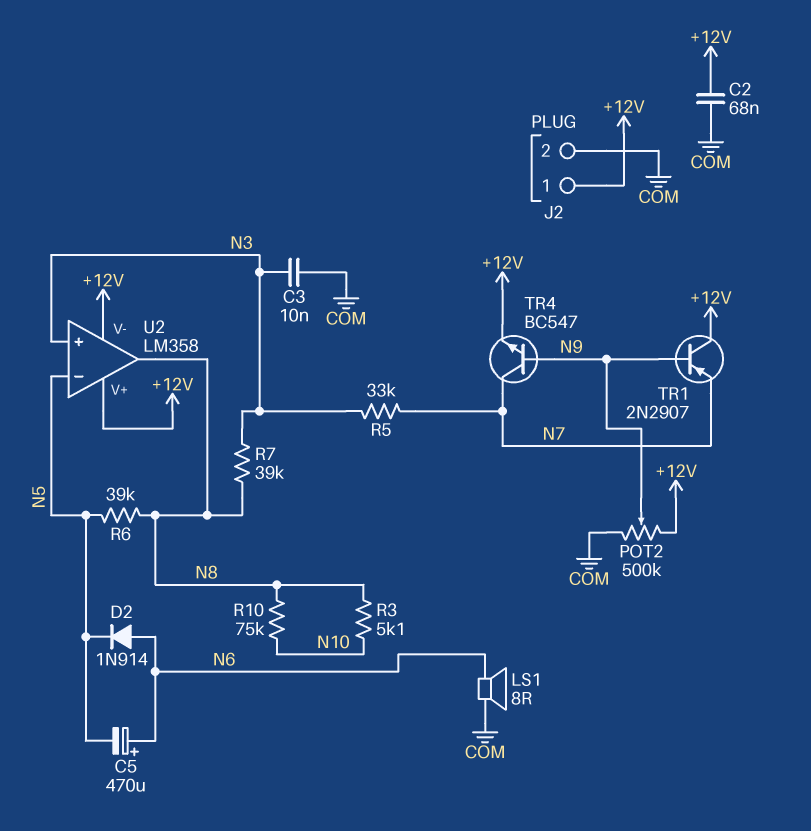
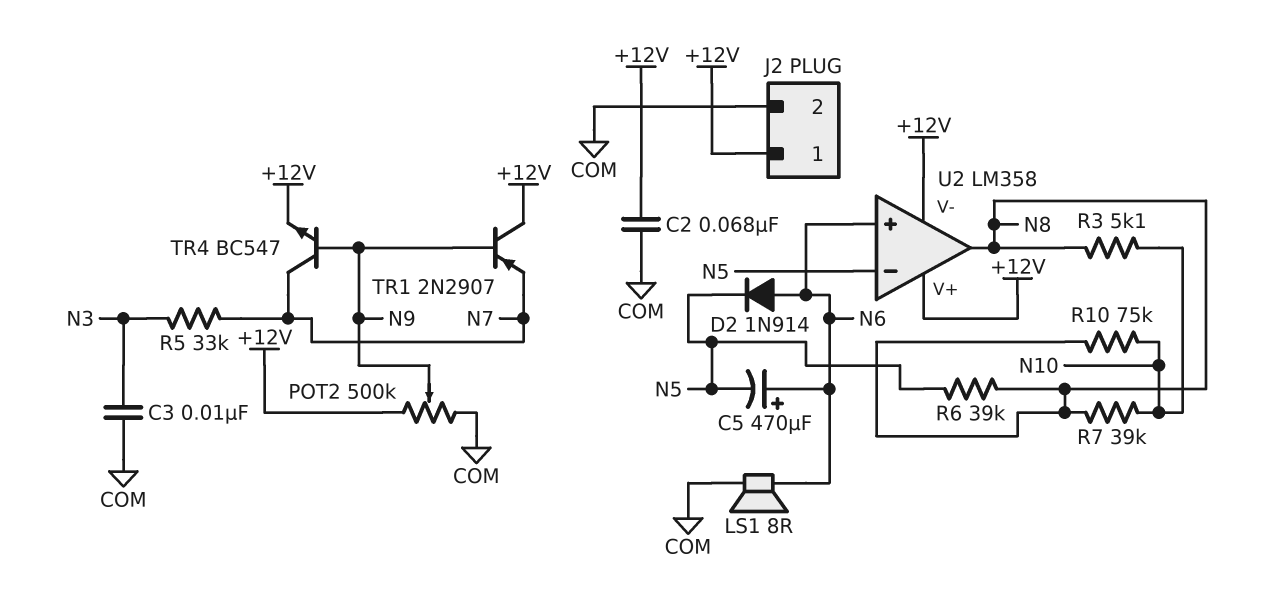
R7: 39k (N3, N8) -> 39k (N8, N10)
U2 pin in+: N3 -> N6

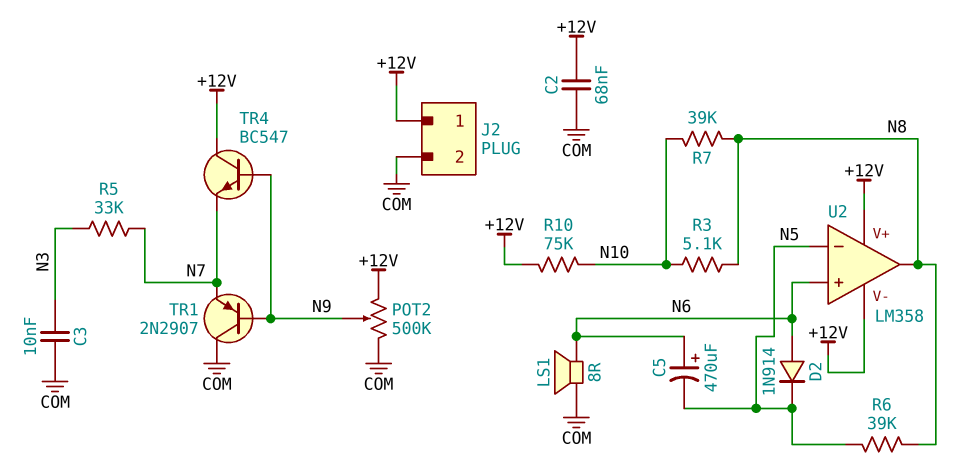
R10: 75k (N8, N10) -> 75k (+12V, N10)
TR1: PNP 2N2907 (B N9, C +12V, E N7) -> PNP 2N2907 (B N9, C COM, E N7)
TR4: NPN BC547 (B N9, C N7, E +12V) -> NPN BC547 (B N9, C +12V, E N7)

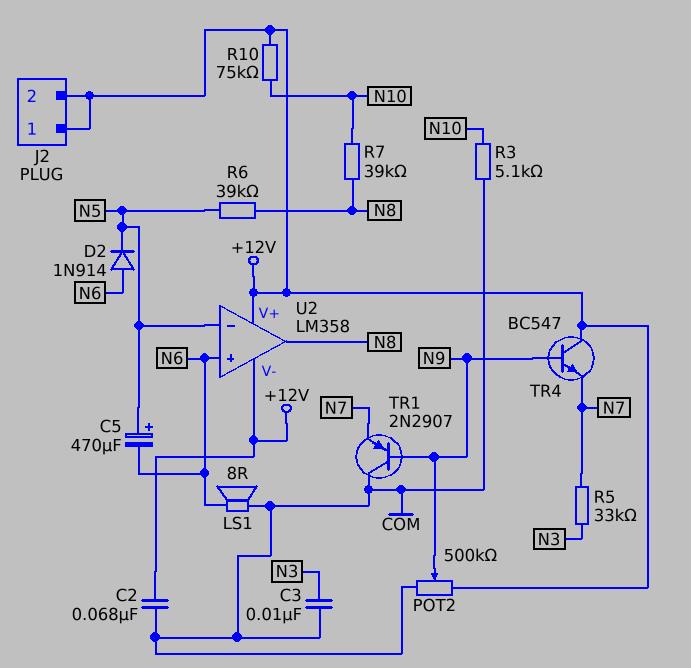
C5: 470uF (plus N6, minus N5) -> 470uF (plus N5, minus N6)
J2 pin 2: COM -> +12V
R3: 5.1k (N8, N10) -> 5.1k (COM, N10)

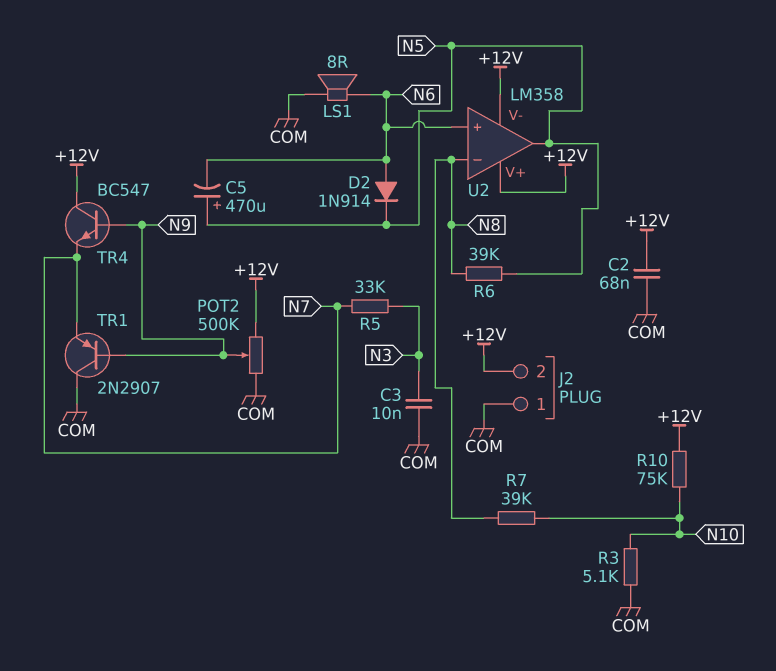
J2 pin 1: +12V -> COM
U2 pin in-: N5 -> N8
U2 pin out: N8 -> N5

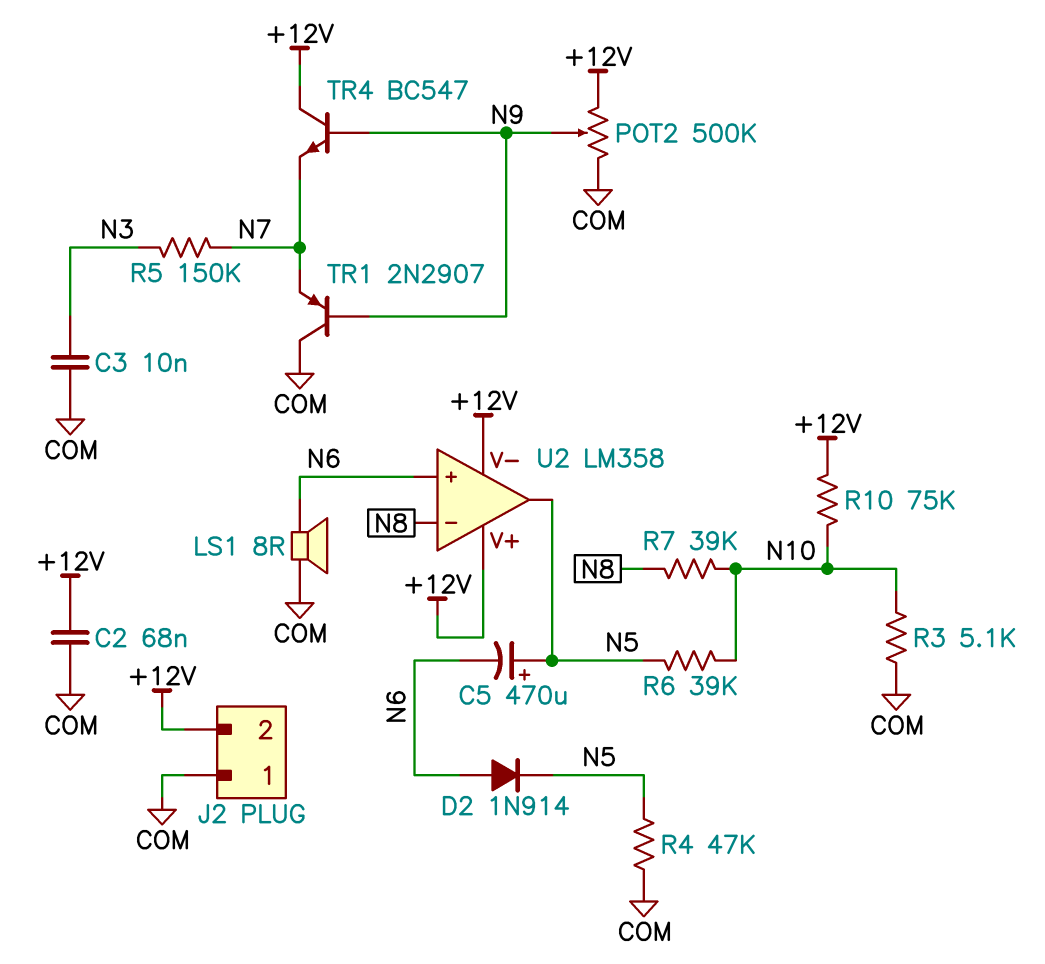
R4: none -> 47k (COM, N5)
R5: 33k (N3, N7) -> 150k (N3, N7)
R6: 39k (N5, N8) -> 39k (N5, N10)

